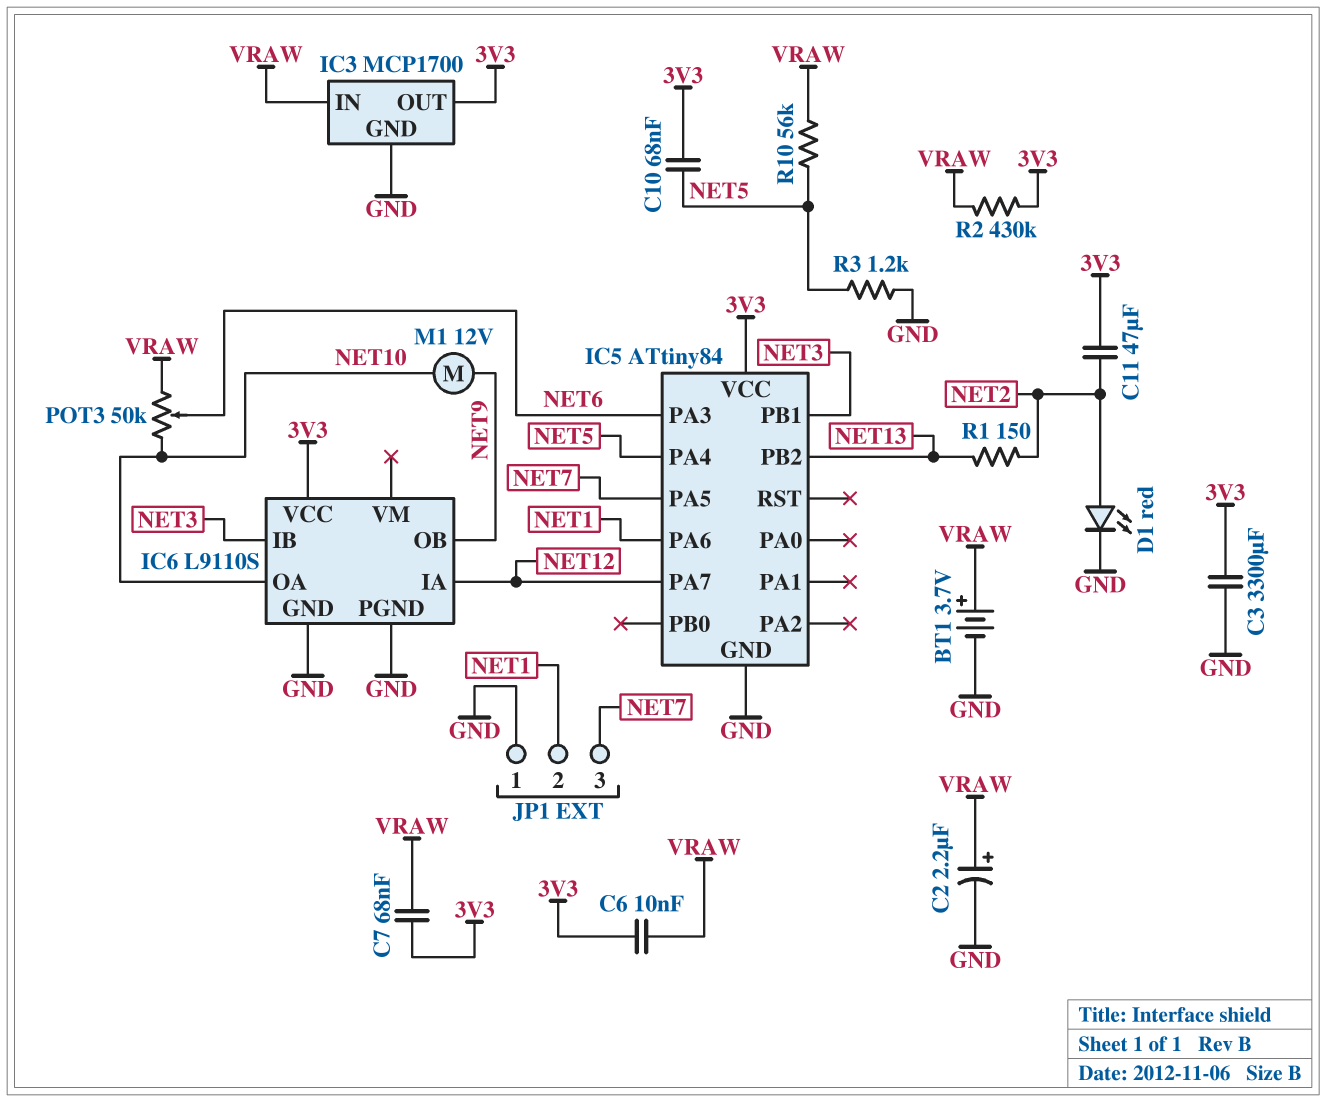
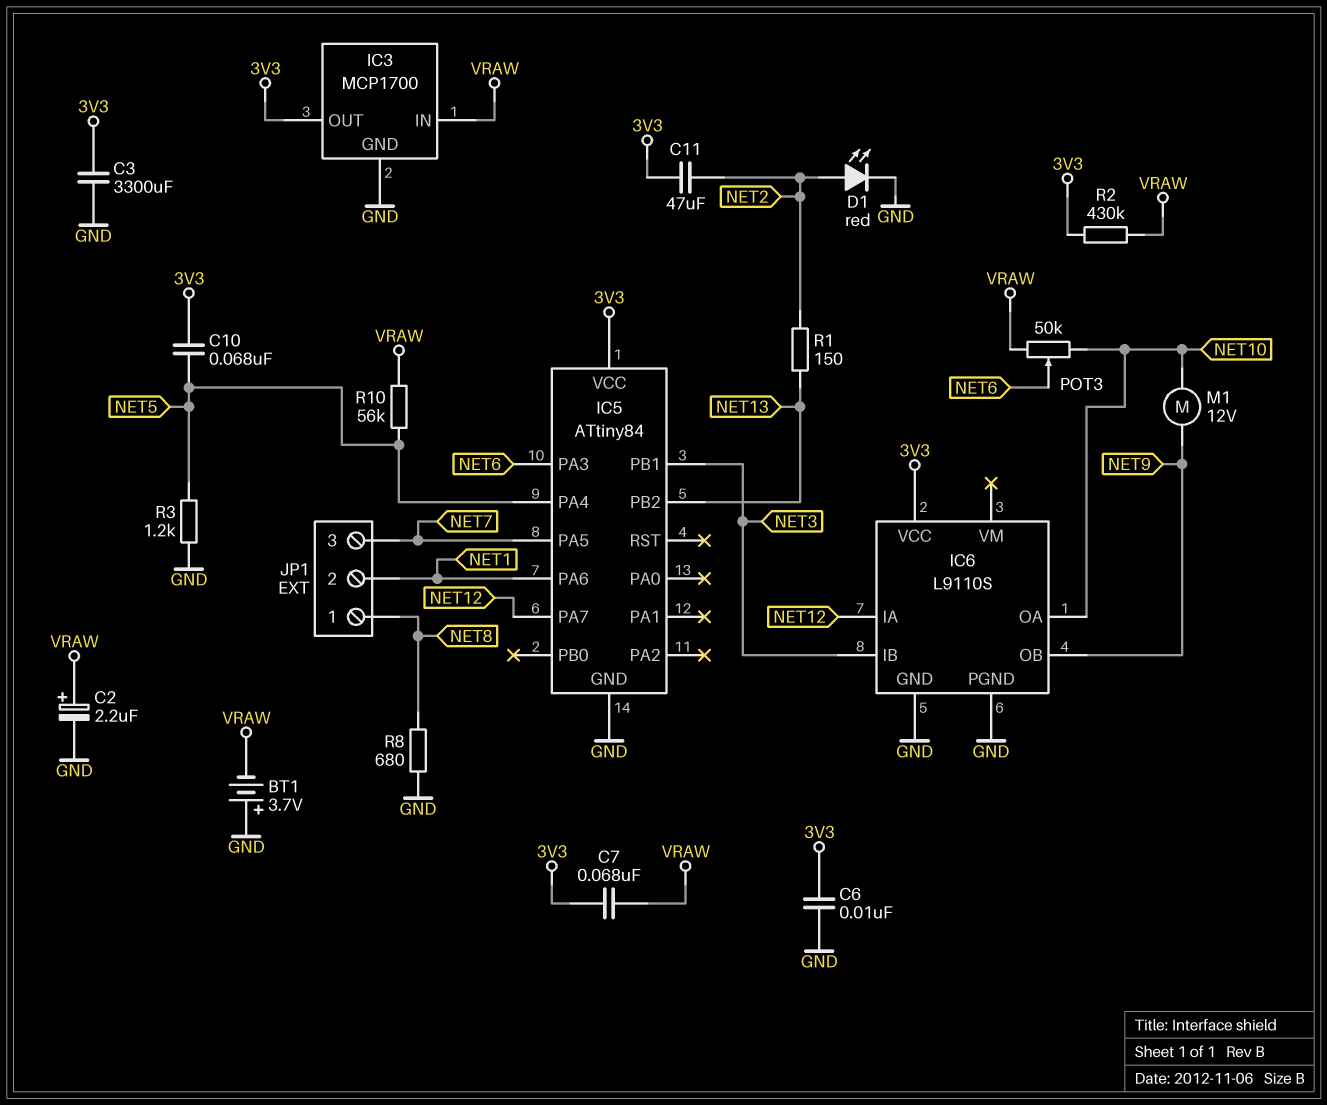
BT1: 3.7V (plus VRAW, minus GND) -> 3.7V (plus GND, minus VRAW)
C6: 10nF (3V3, VRAW) -> 10nF (3V3, GND)
JP1 pin 1: GND -> NET8
R8: none -> 680 (GND, NET8)

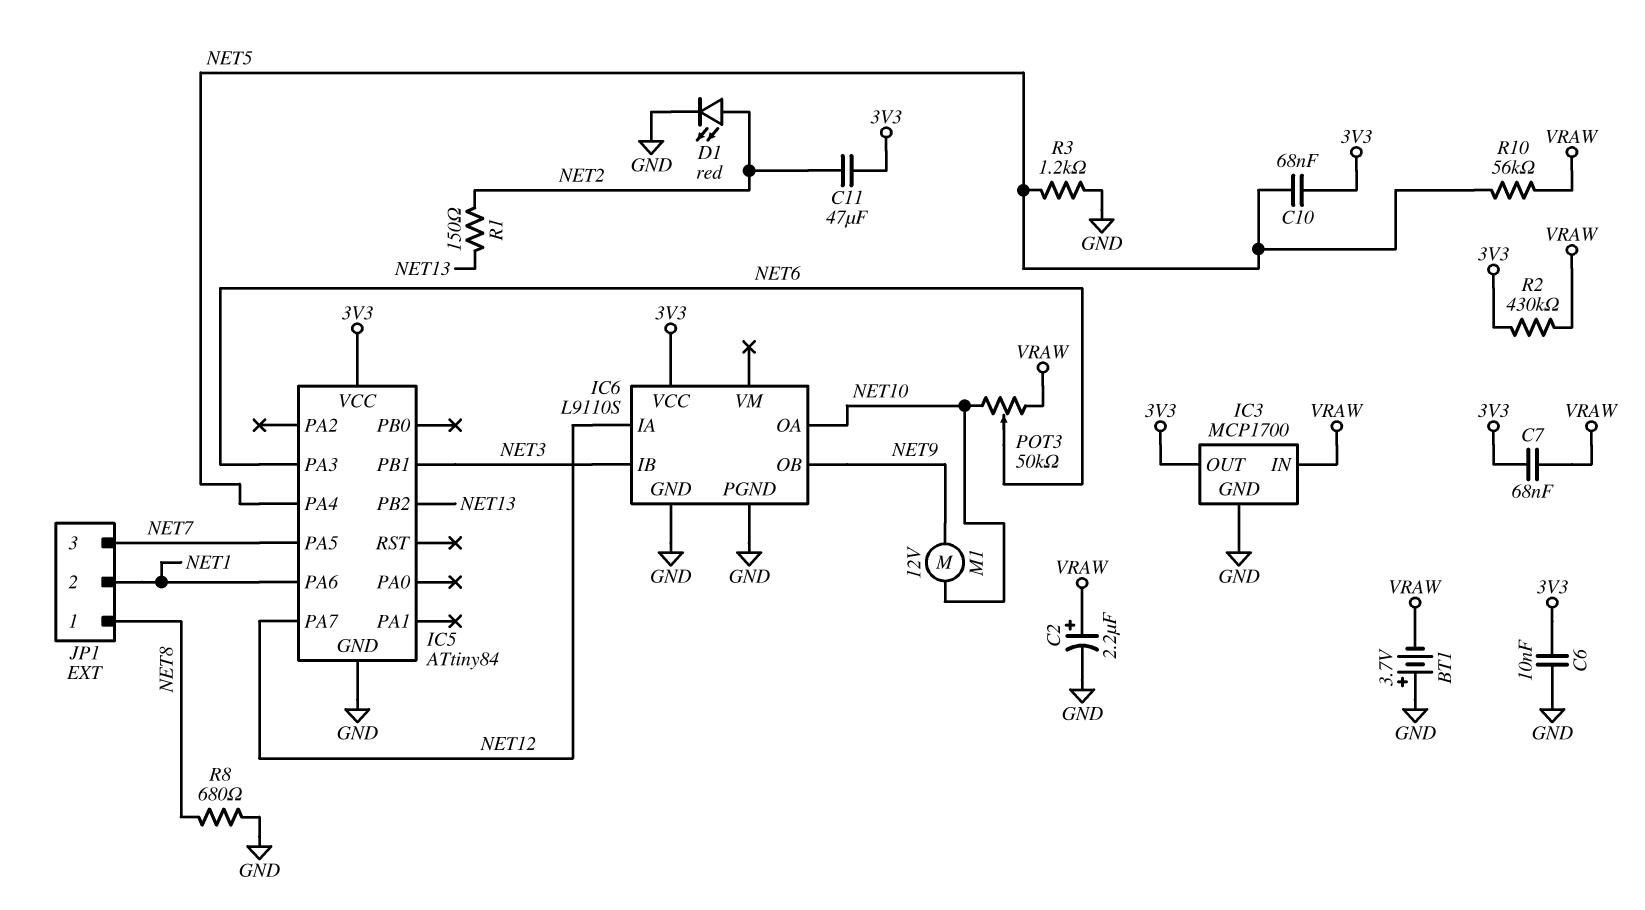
C3: 3300uF (3V3, GND) -> none

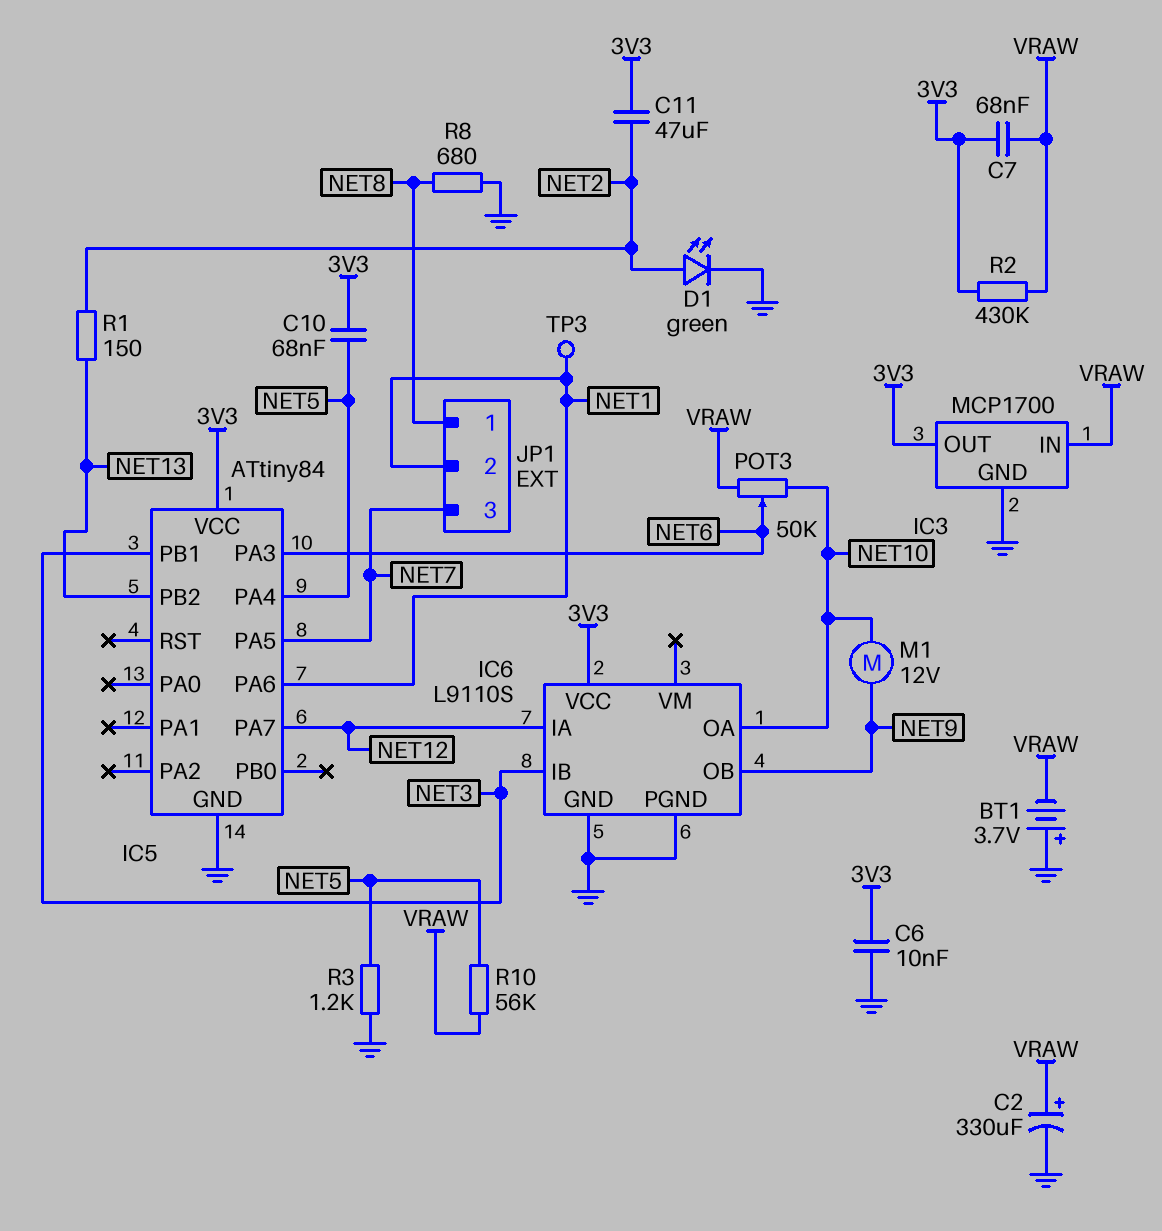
C2: 2.2uF (plus VRAW, minus GND) -> 330uF (plus VRAW, minus GND)
D1: LED red (A NET2, K GND) -> LED green (A NET2, K GND)
TP3: none -> test point (NET1)

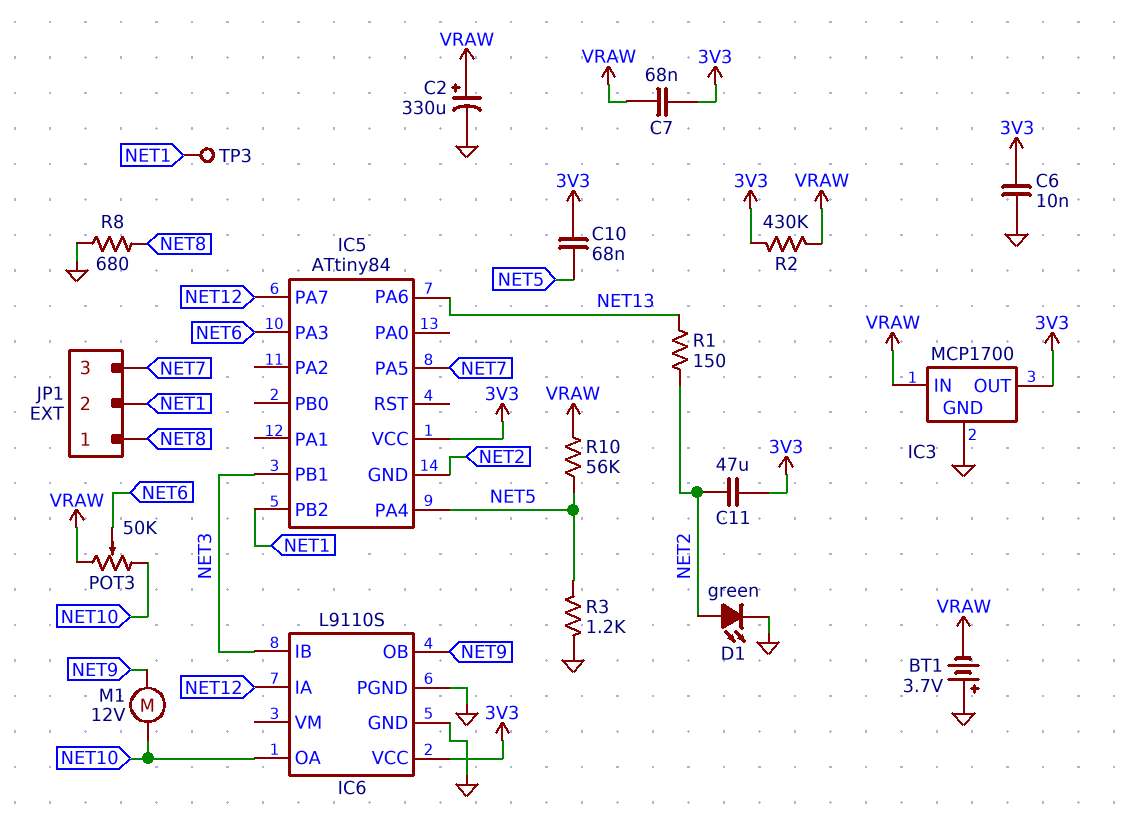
IC5 pin GND: GND -> NET2
IC5 pin PA6: NET1 -> NET13
IC5 pin PB2: NET13 -> NET1

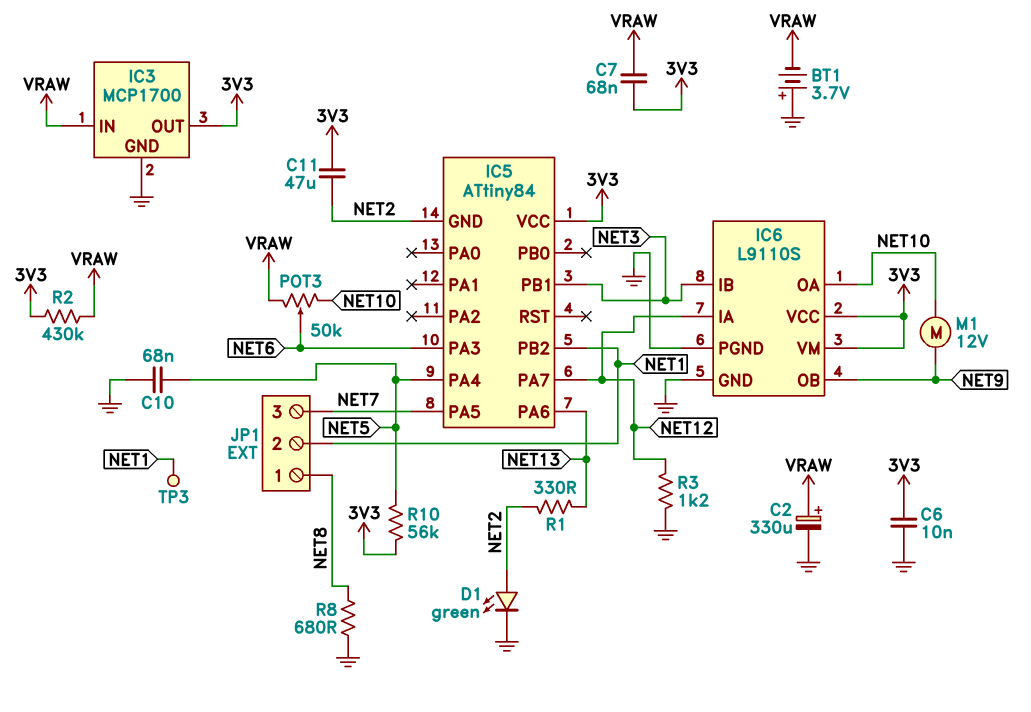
C10: 68nF (3V3, NET5) -> 68nF (GND, NET5)
IC6 pin VM: none -> 3V3
R1: 150 (NET2, NET13) -> 330 (NET2, NET13)
R3: 1.2k (GND, NET5) -> 1.2k (GND, NET12)
R10: 56k (NET5, VRAW) -> 56k (3V3, NET5)

